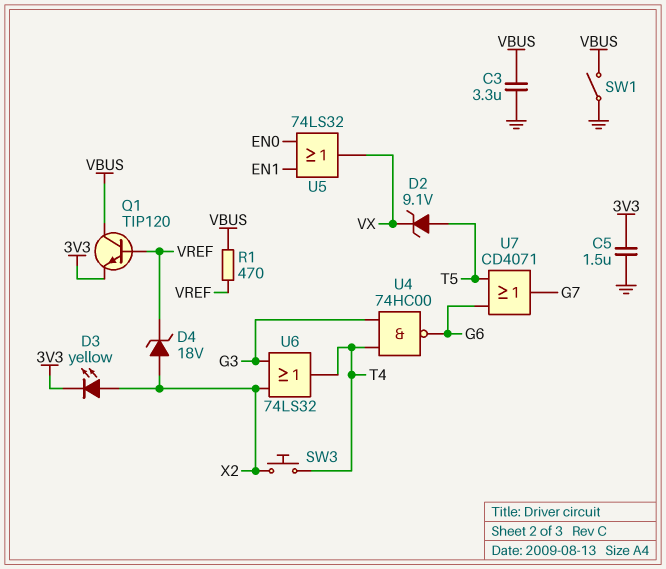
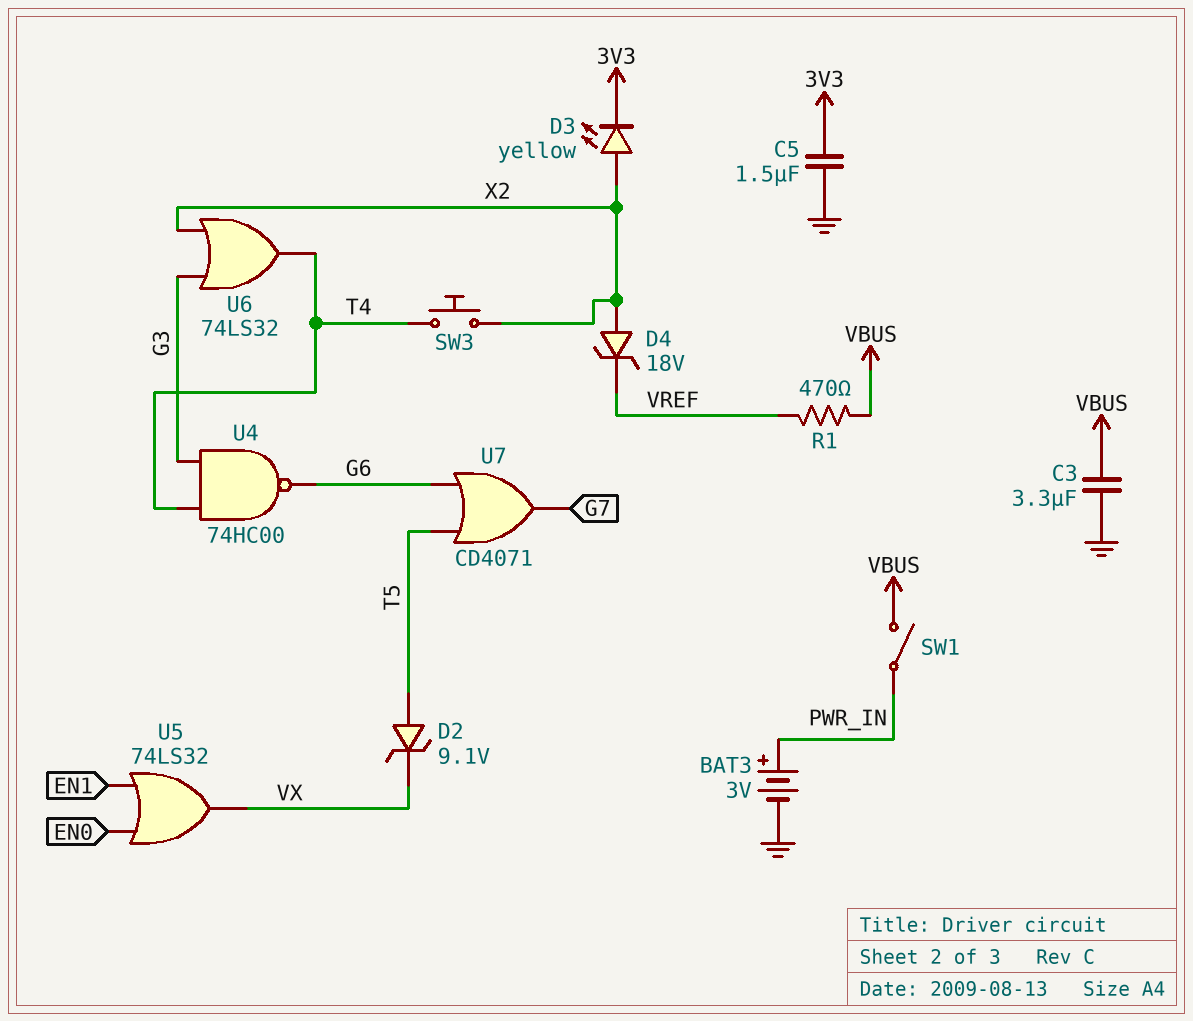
BAT3: none -> 3V (plus PWR_IN, minus GND)
Q1: NPN TIP120 (B VREF, C VBUS, E 3V3) -> none
SW1: switch (GND, VBUS) -> switch (PWR_IN, VBUS)

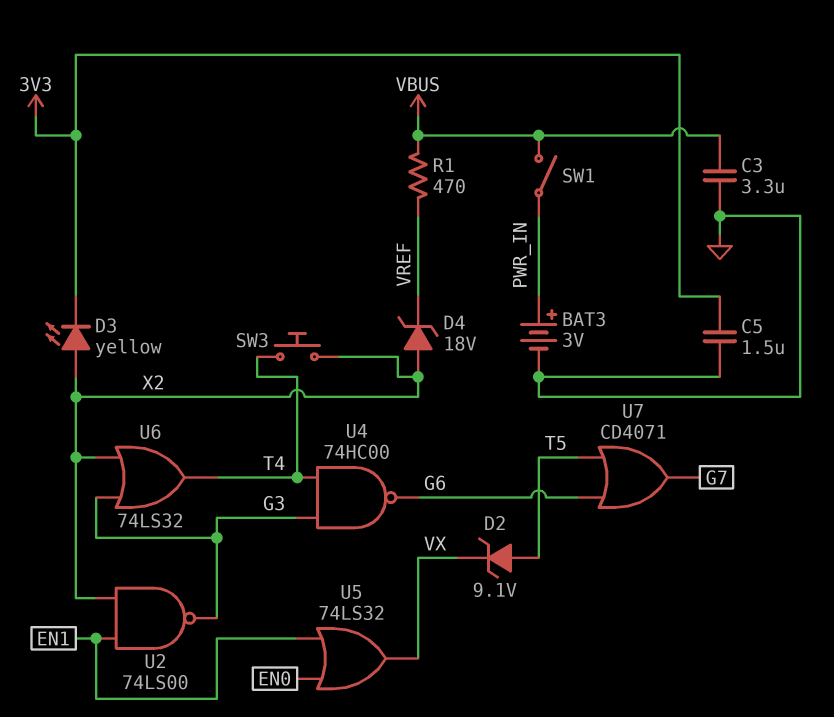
U2: none -> NAND 74LS00 (in EN1, in X2, out G3)

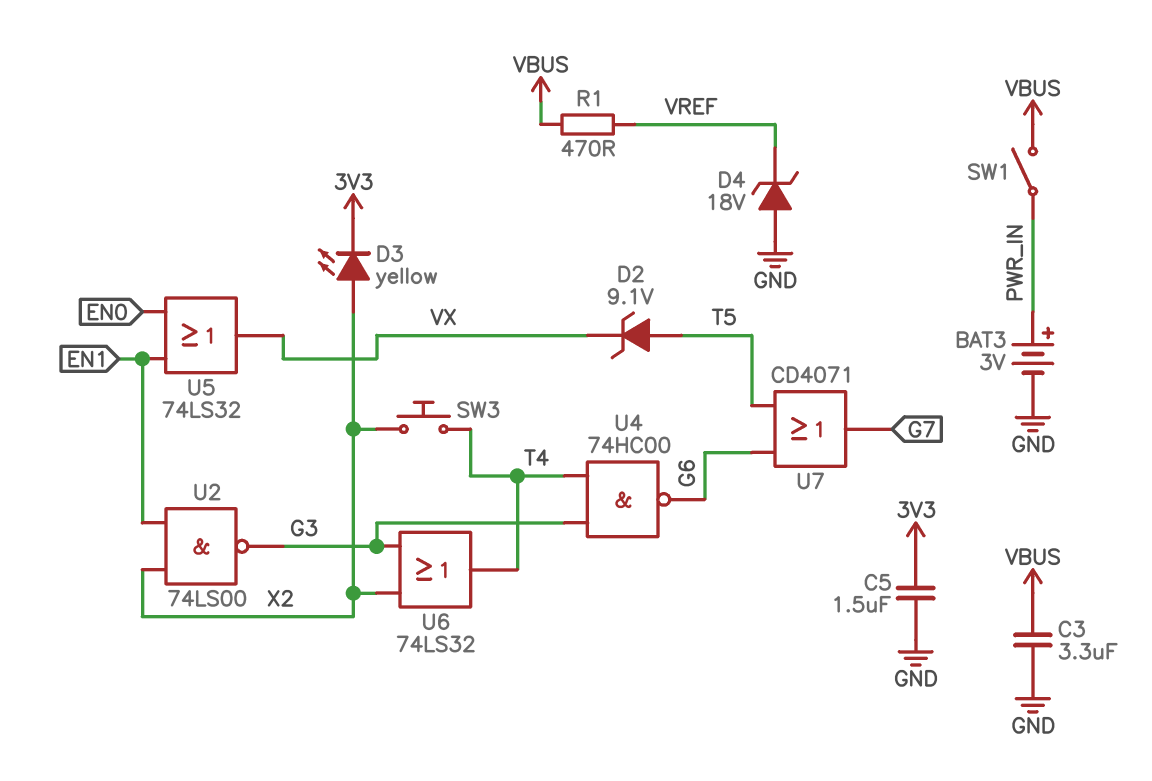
D4: zener 18V (A X2, K VREF) -> zener 18V (A GND, K VREF)

